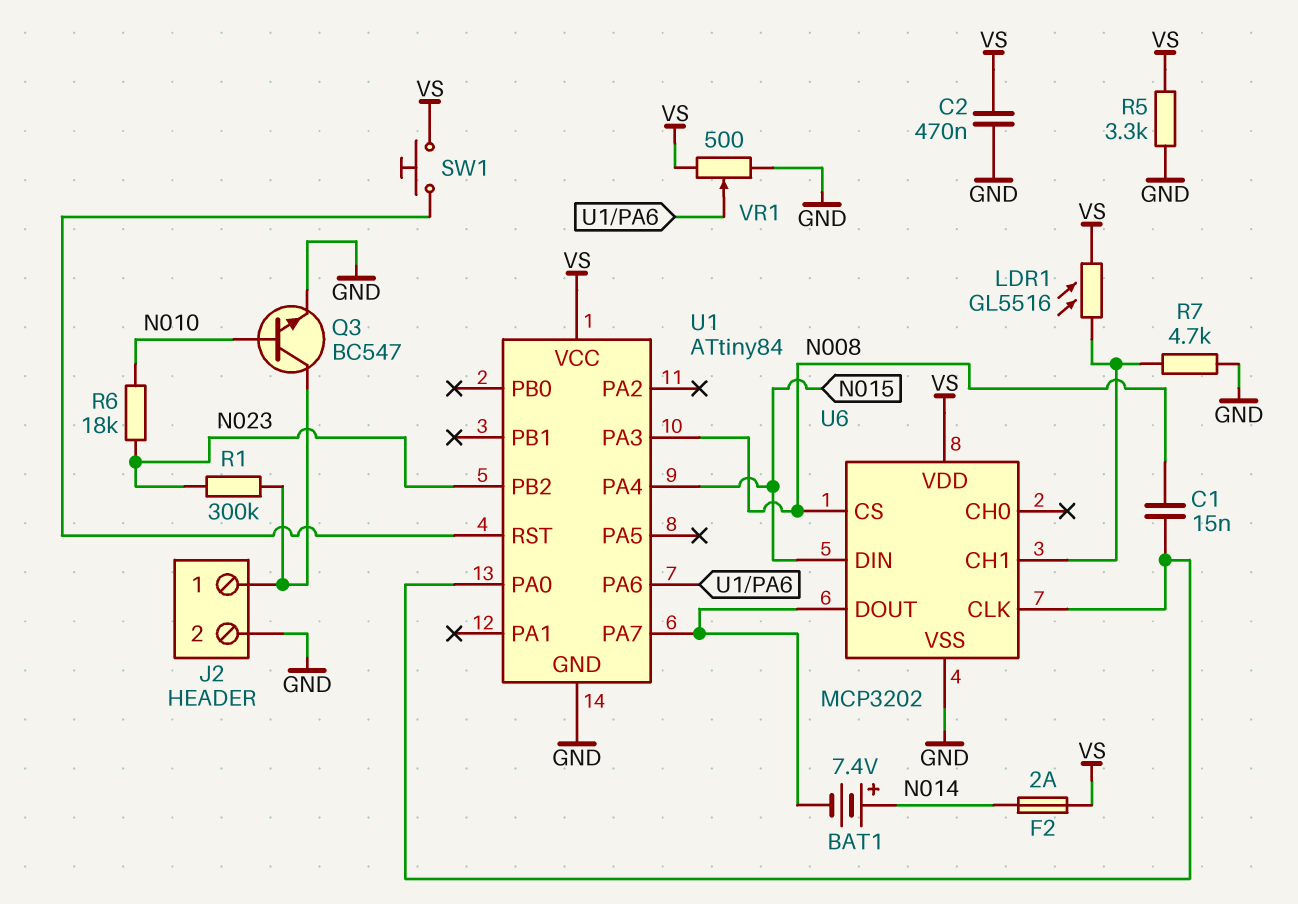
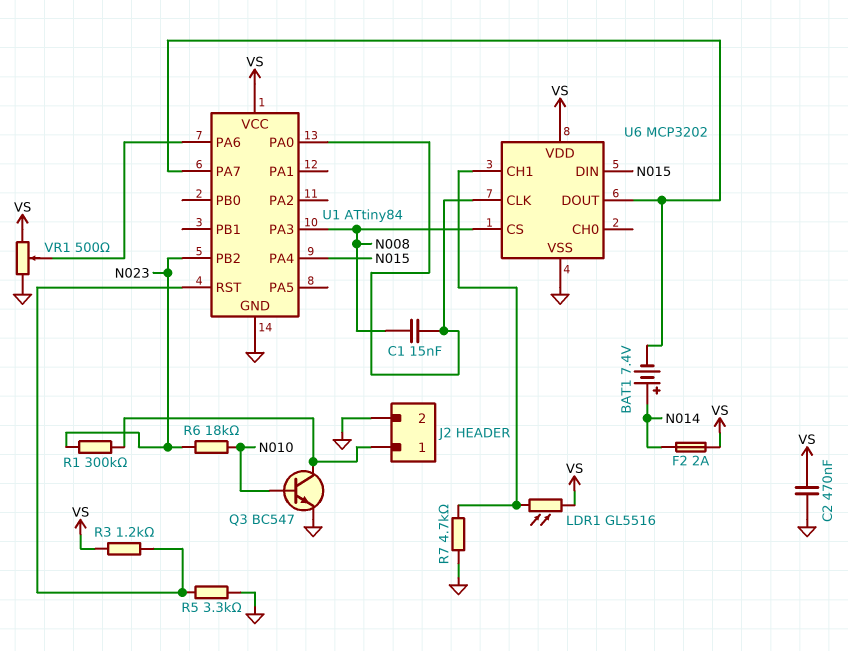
R3: none -> 1.2k (U1/RST, VS)
R5: 3.3k (GND, VS) -> 3.3k (GND, U1/RST)
SW1: button (U1/RST, VS) -> none

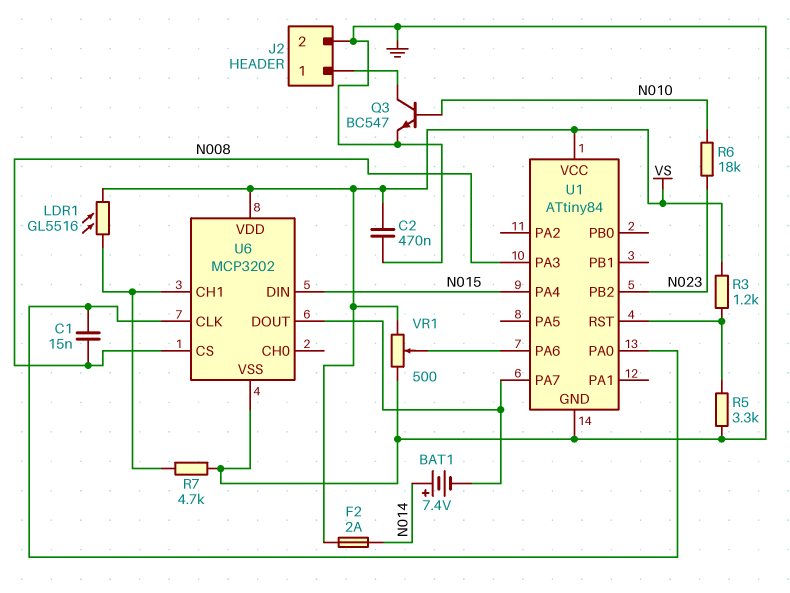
R1: 300k (J2/1, N023) -> none

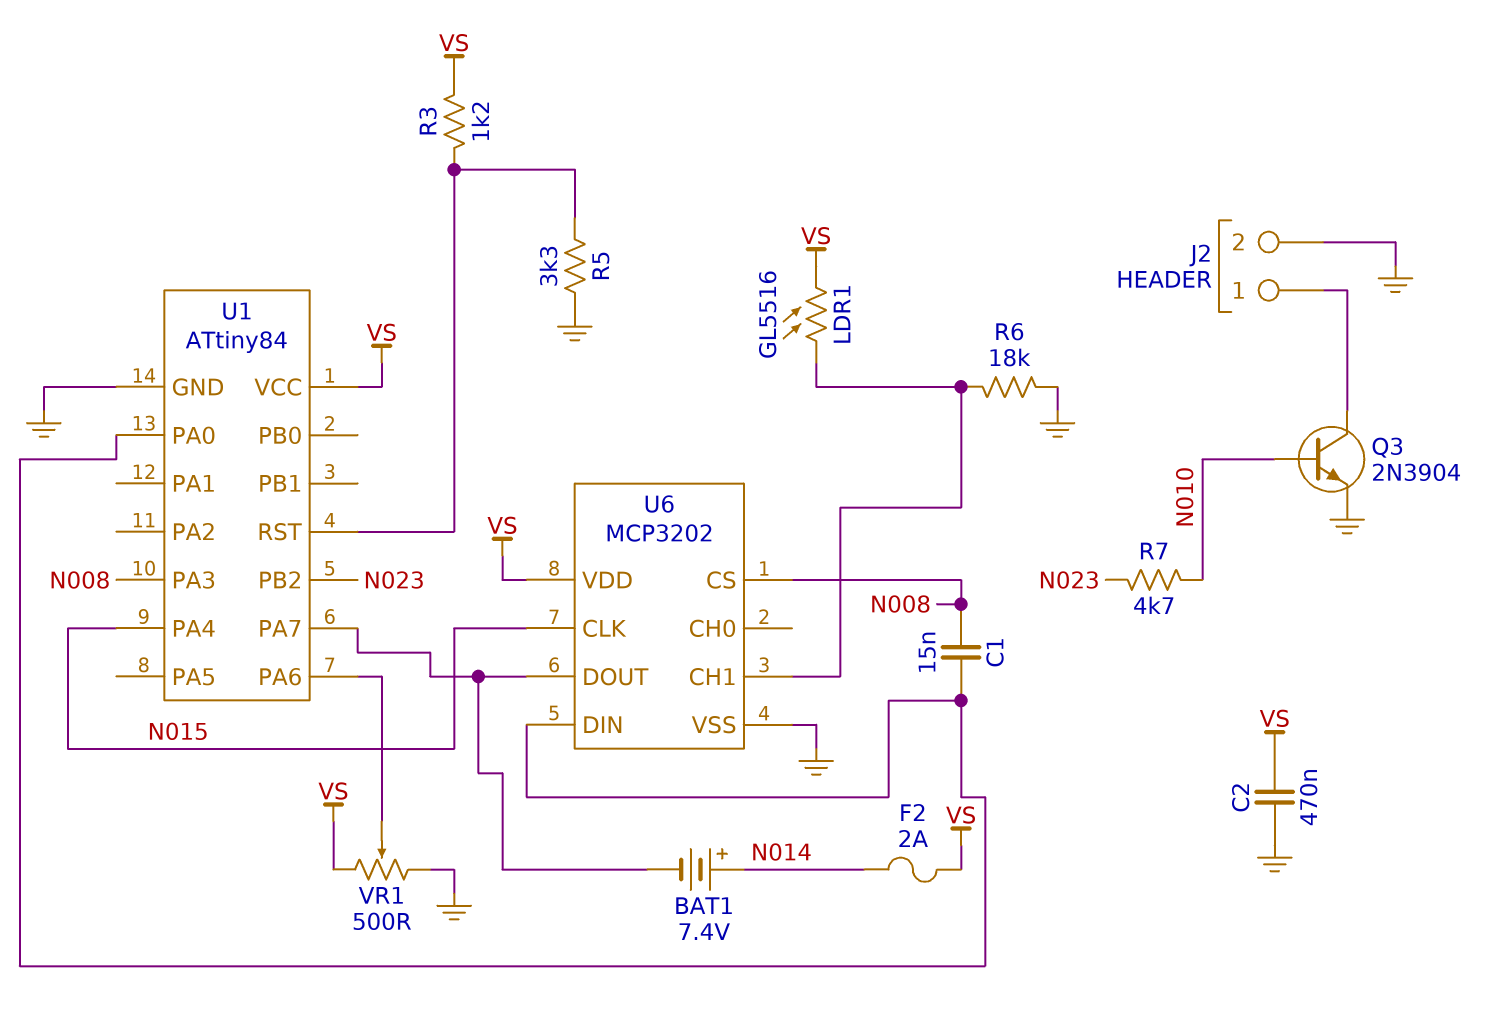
Q3: NPN BC547 (B N010, C J2/1, E GND) -> NPN 2N3904 (B N010, C J2/1, E GND)
R6: 18k (N010, N023) -> 18k (GND, U6/CH1)
R7: 4.7k (GND, U6/CH1) -> 4.7k (N010, N023)
U6 pin CLK: U1/PA0 -> N015
U6 pin DIN: N015 -> U1/PA0

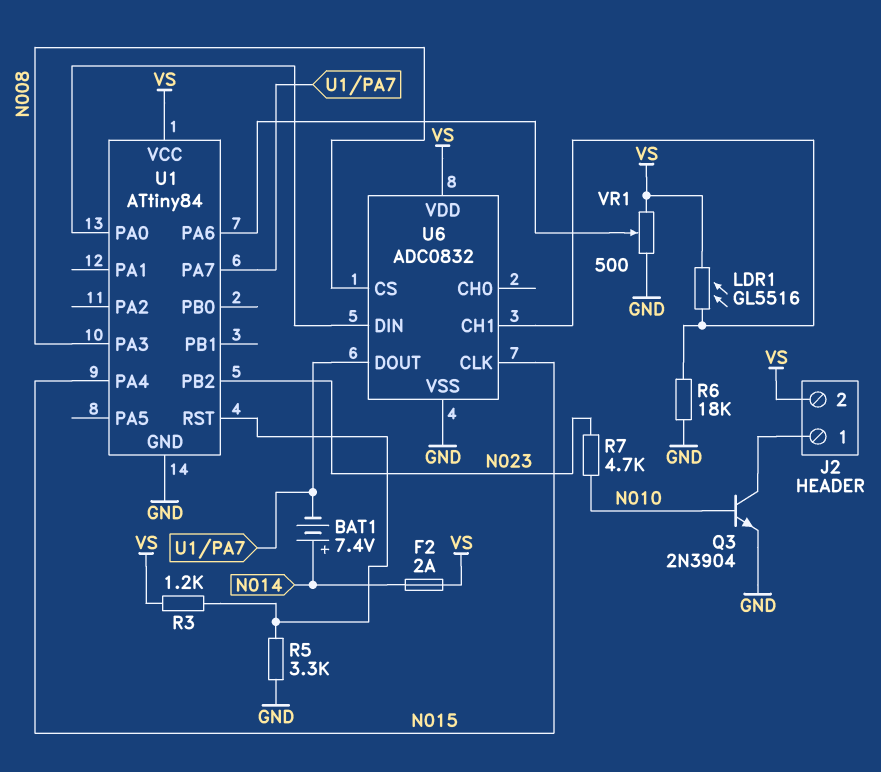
C1: 15nF (N008, U1/PA0) -> none
C2: 470nF (GND, VS) -> none
J2 pin 2: GND -> VS
U6: MCP3202 -> ADC0832

